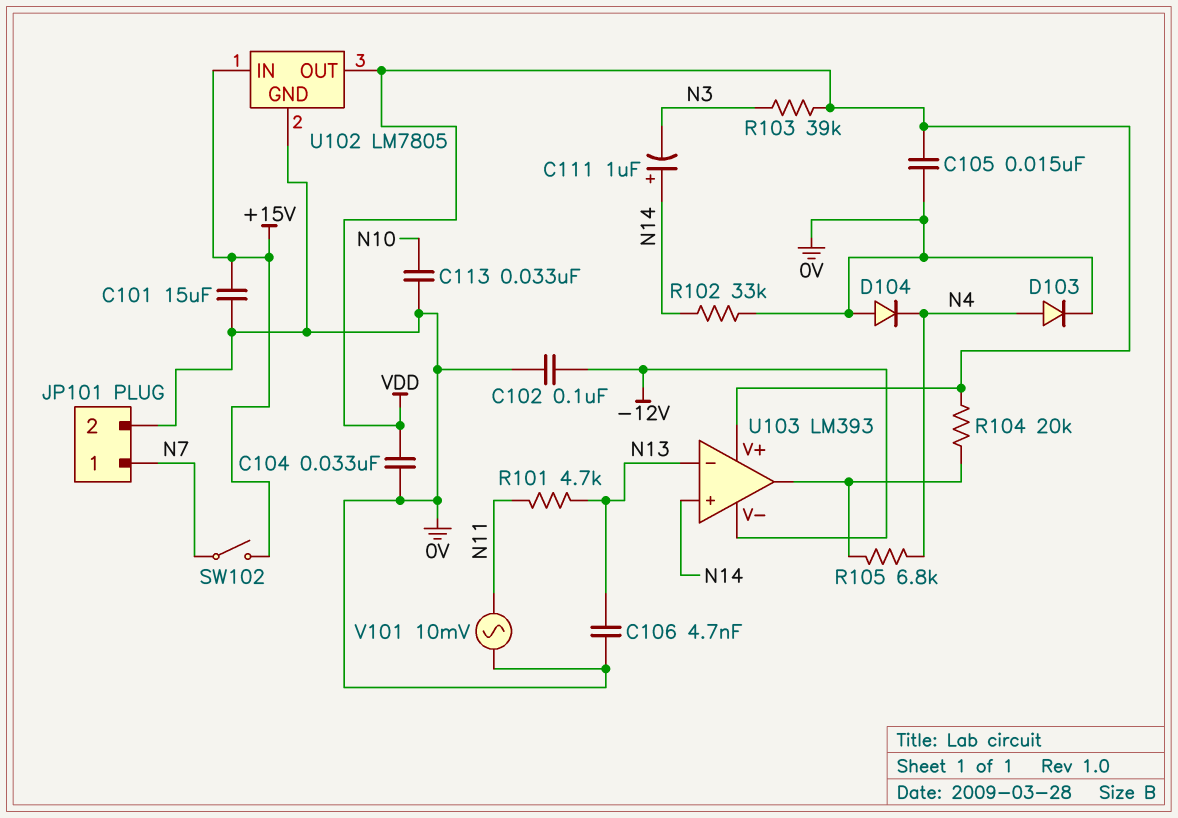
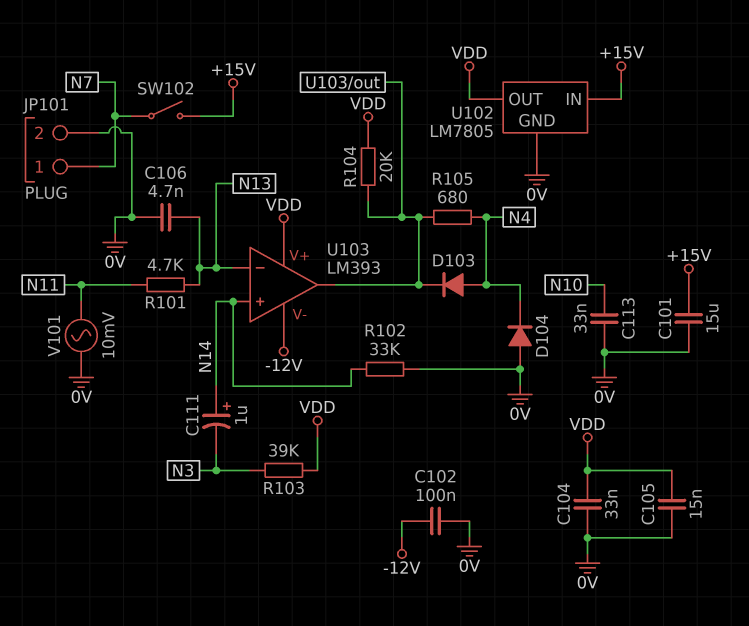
D103: diode (A N4, K 0V) -> diode (A N4, K U103/out)
R105: 6.8k (N4, U103/out) -> 680 (N4, U103/out)

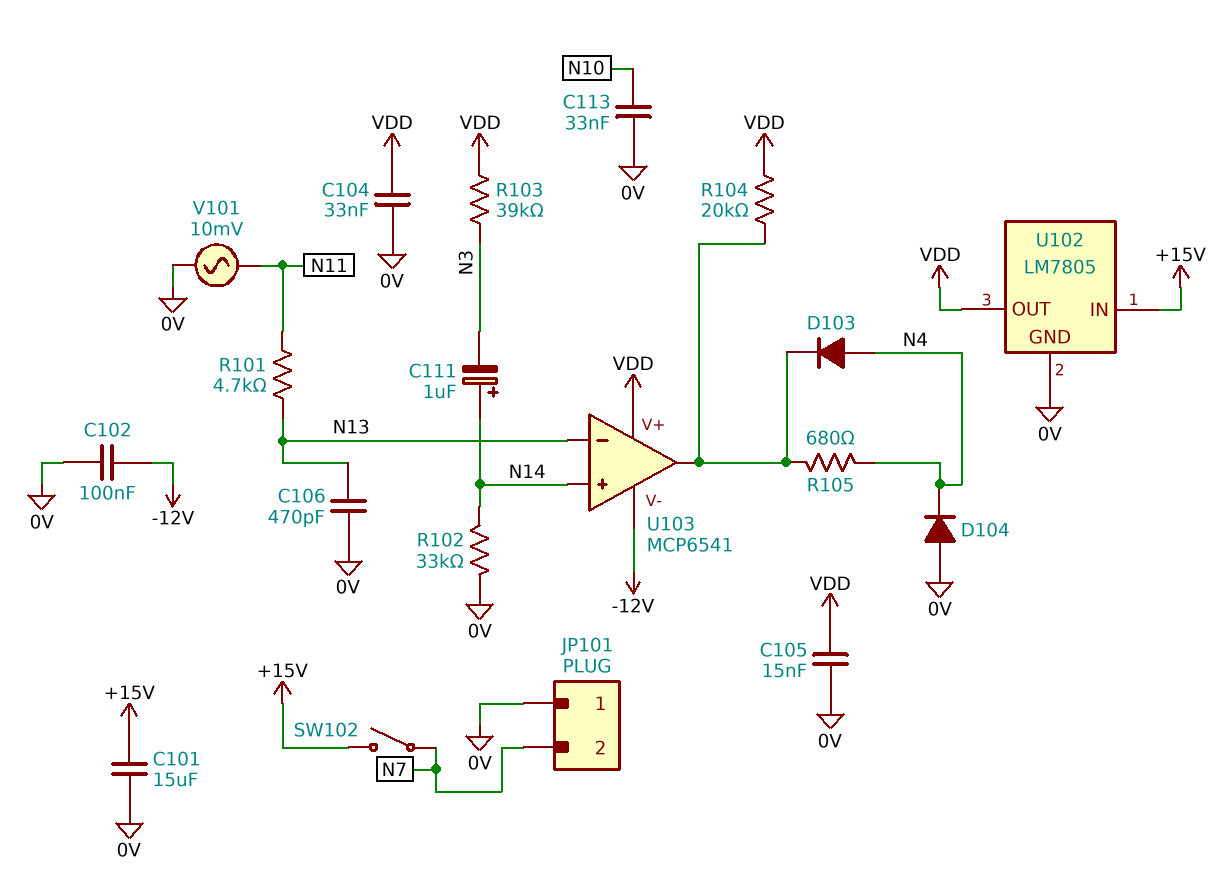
C106: 4.7nF (0V, N13) -> 470pF (0V, N13)
JP101 pin 1: N7 -> 0V
JP101 pin 2: 0V -> N7
U103: LM393 -> MCP6541

